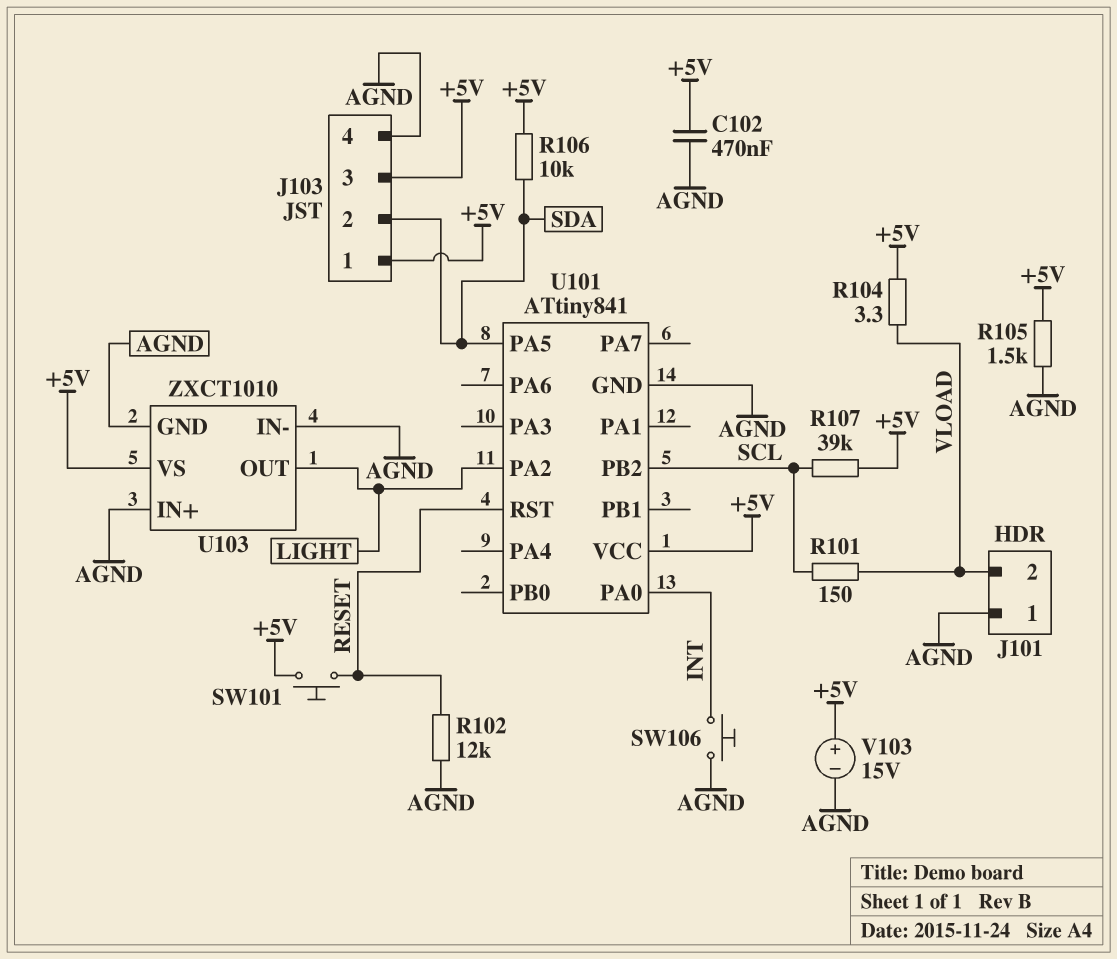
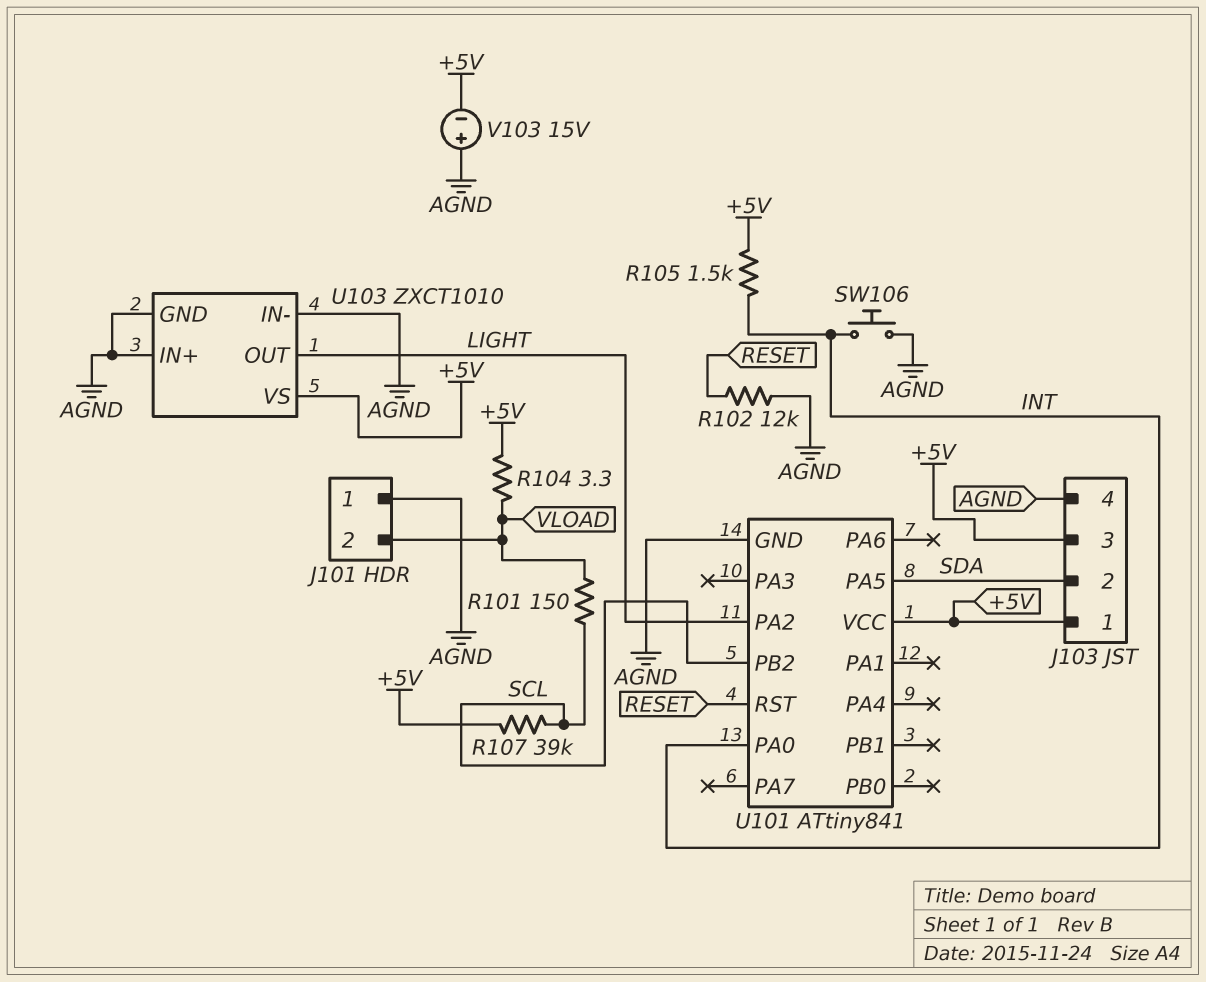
C102: 470nF (+5V, AGND) -> none
R105: 1.5k (+5V, AGND) -> 1.5k (+5V, INT)
R106: 10k (+5V, SDA) -> none
SW101: button (+5V, RESET) -> none
V103: 15V (plus +5V, minus AGND) -> 15V (plus AGND, minus +5V)

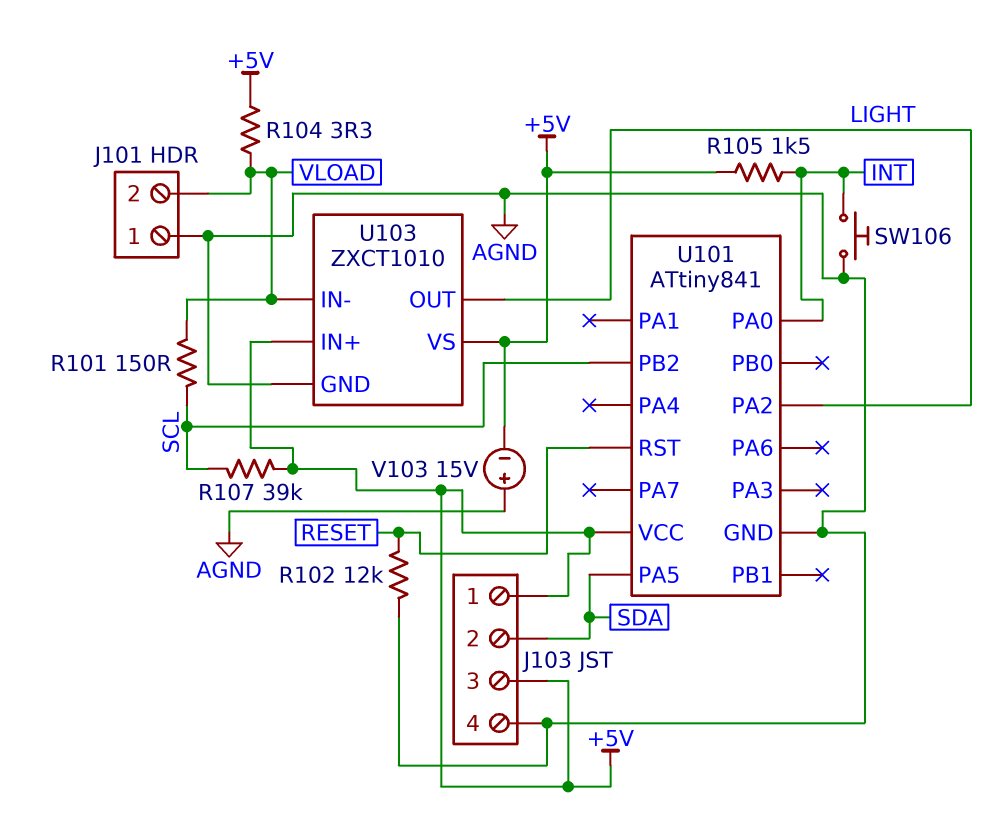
U103 pin IN+: AGND -> +5V
U103 pin IN-: AGND -> VLOAD

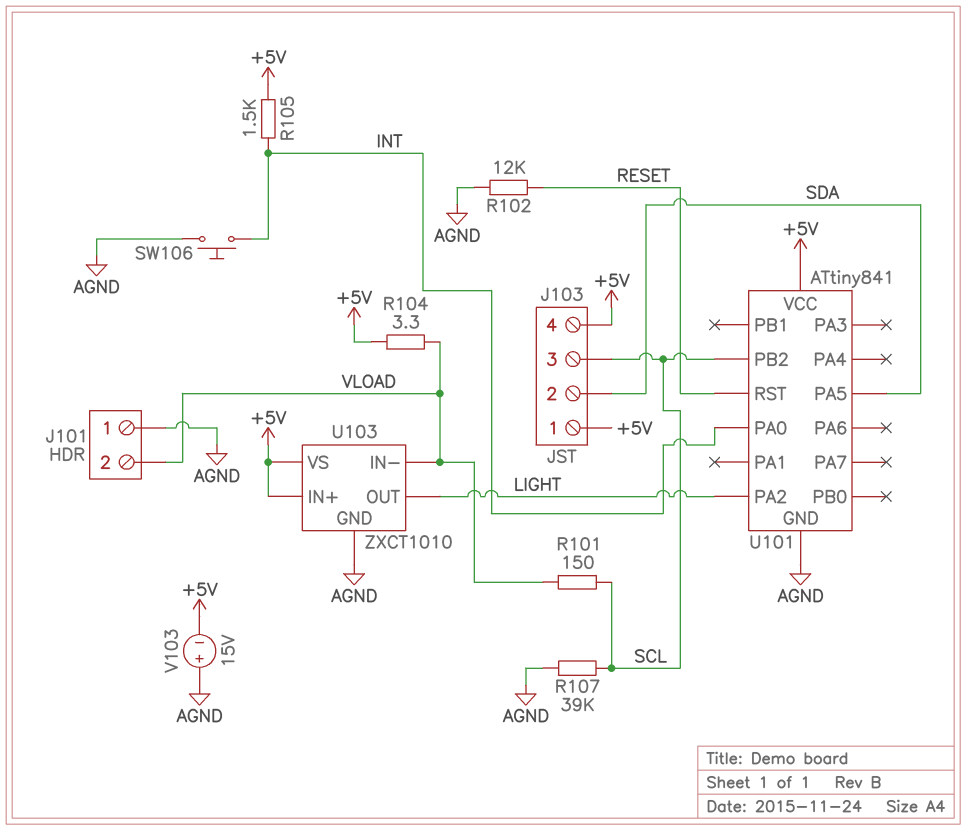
J103 pin 3: +5V -> SCL
J103 pin 4: AGND -> +5V
R107: 39k (+5V, SCL) -> 39k (AGND, SCL)

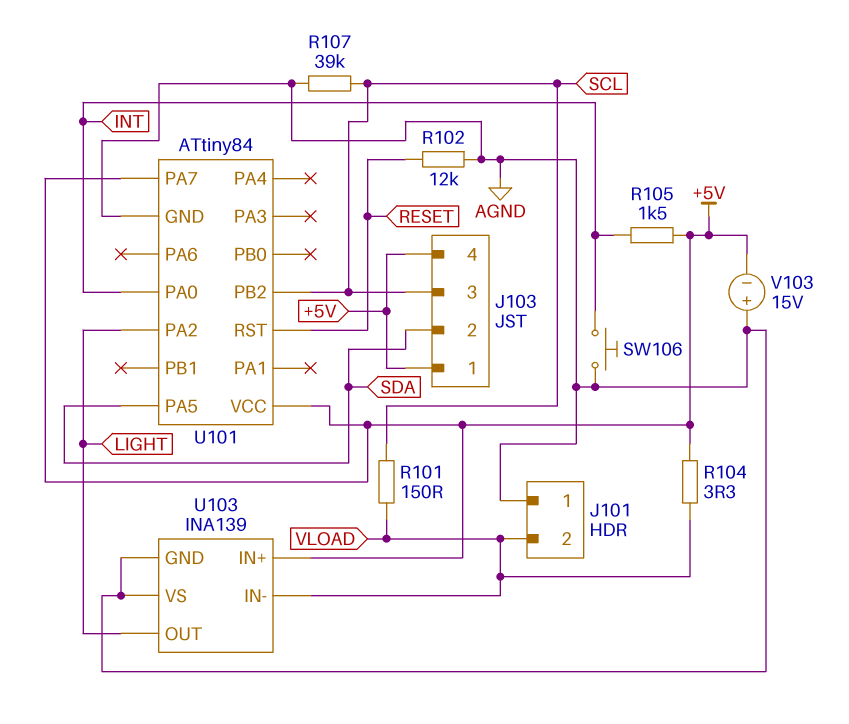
U101: ATtiny841 -> ATtiny84
U101 pin PA7: none -> +5V
U103: ZXCT1010 -> INA139
U103 pin VS: +5V -> AGND

